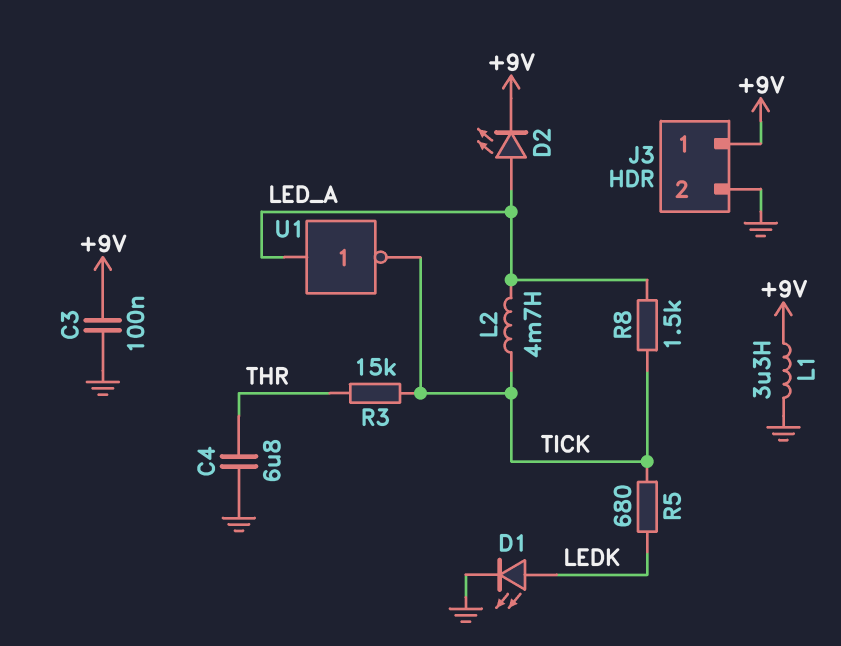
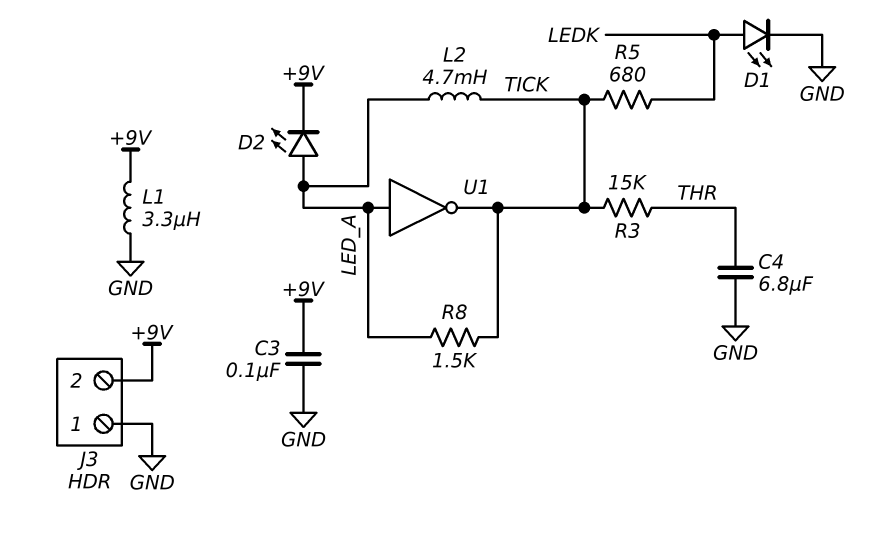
J3 pin 1: +9V -> GND
J3 pin 2: GND -> +9V

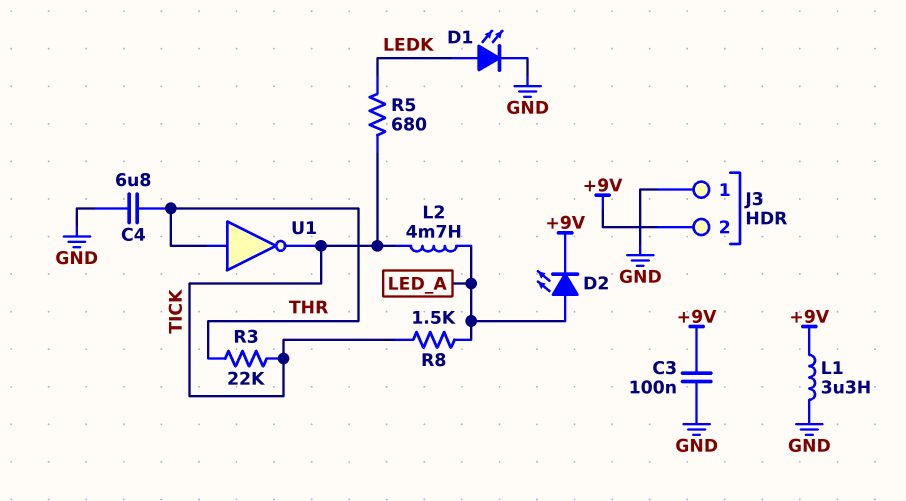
R3: 15k (THR, TICK) -> 22k (THR, TICK)
U1: NOT (in LED_A, out TICK) -> NOT (in THR, out TICK)

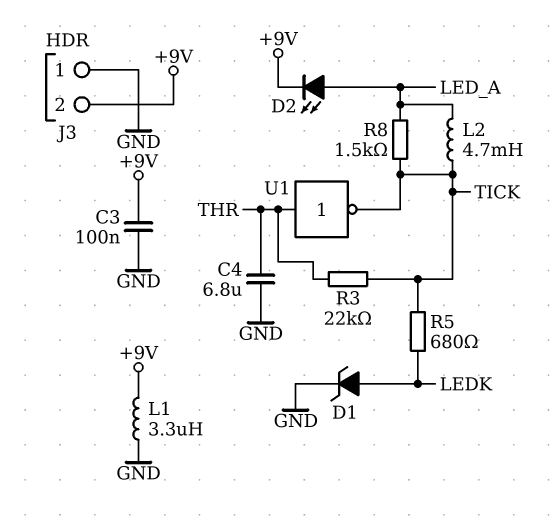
D1: LED (A LEDK, K GND) -> zener (A LEDK, K GND)

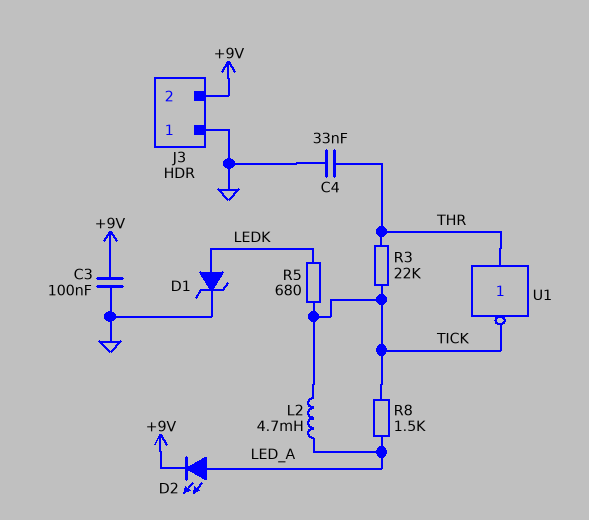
C4: 6.8uF (GND, THR) -> 33nF (GND, THR)
L1: 3.3uH (+9V, GND) -> none

